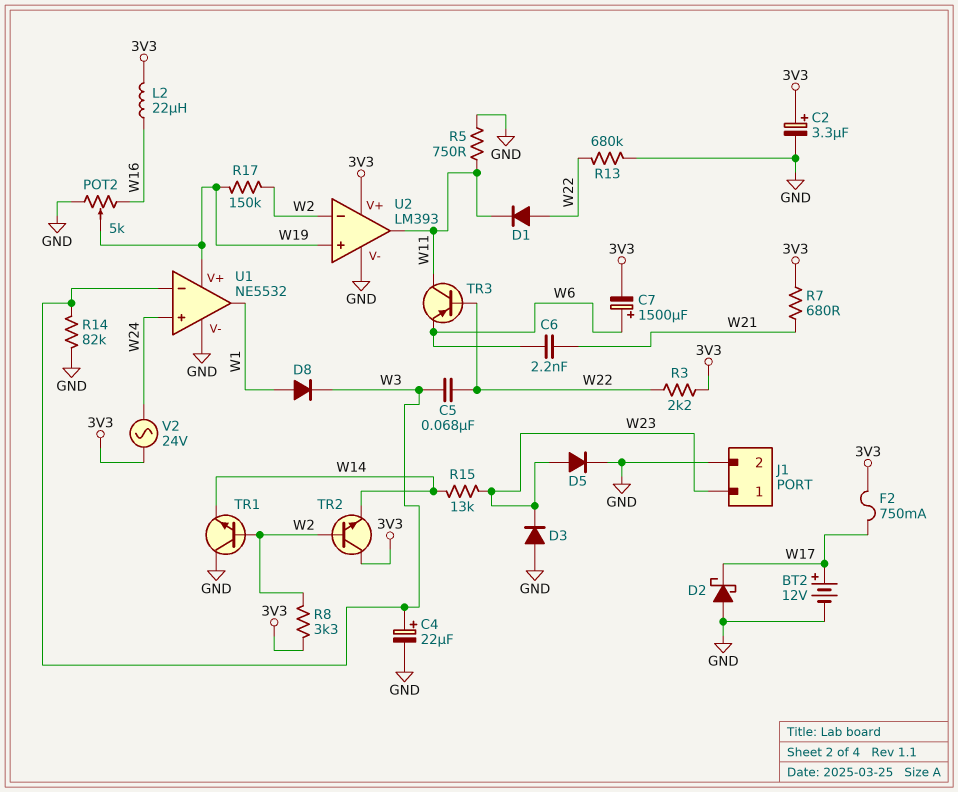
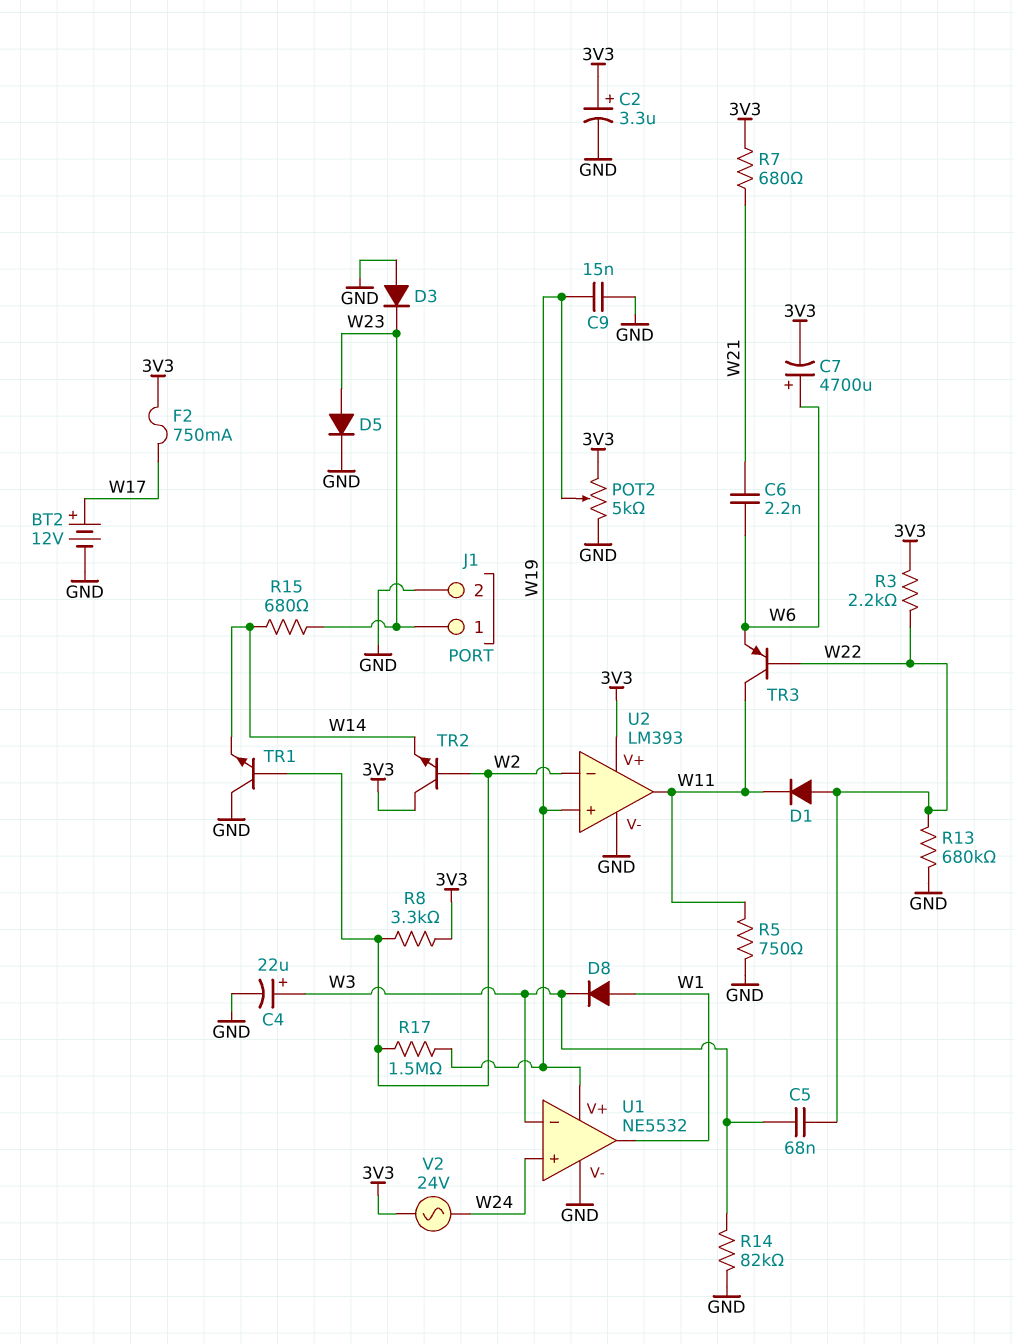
C7: 1500uF (plus W6, minus 3V3) -> 4700uF (plus W6, minus 3V3)
C9: none -> 15nF (GND, W19)
D2: schottky (A GND, K W17) -> none
L2: 22uH (3V3, W16) -> none
POT2: 5k (GND, W16, wiper W19) -> 5k (3V3, GND, wiper W19)
R15: 13k (W14, W23) -> 680 (W14, W23)
R17: 150k (W2, W19) -> 1.5M (W2, W19)

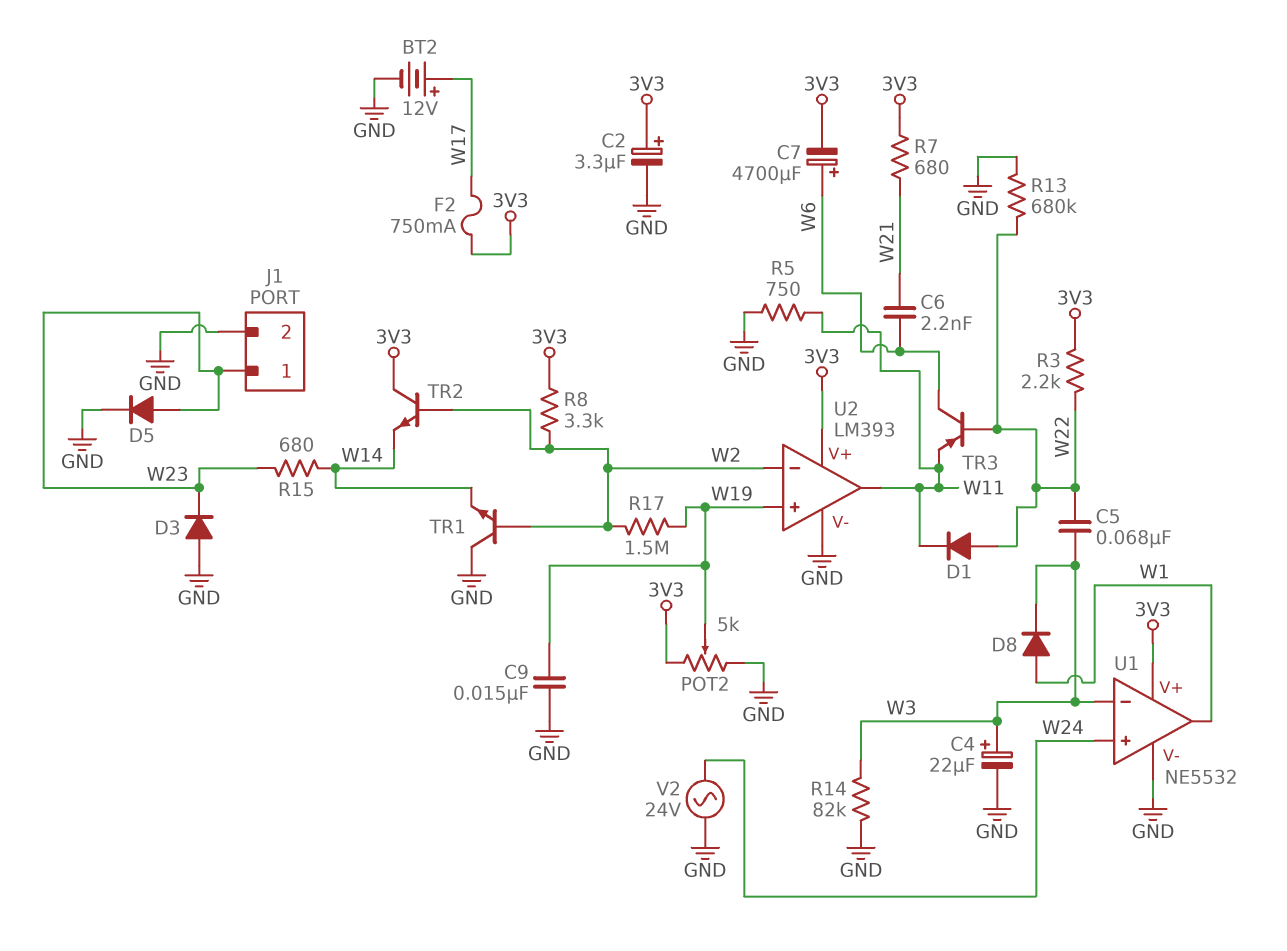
TR3: PNP (B W22, C W11, E W6) -> PNP (B W22, C W6, E W11)
U1 pin V+: W19 -> 3V3
V2: AC 24V (3V3, W24) -> AC 24V (GND, W24)

